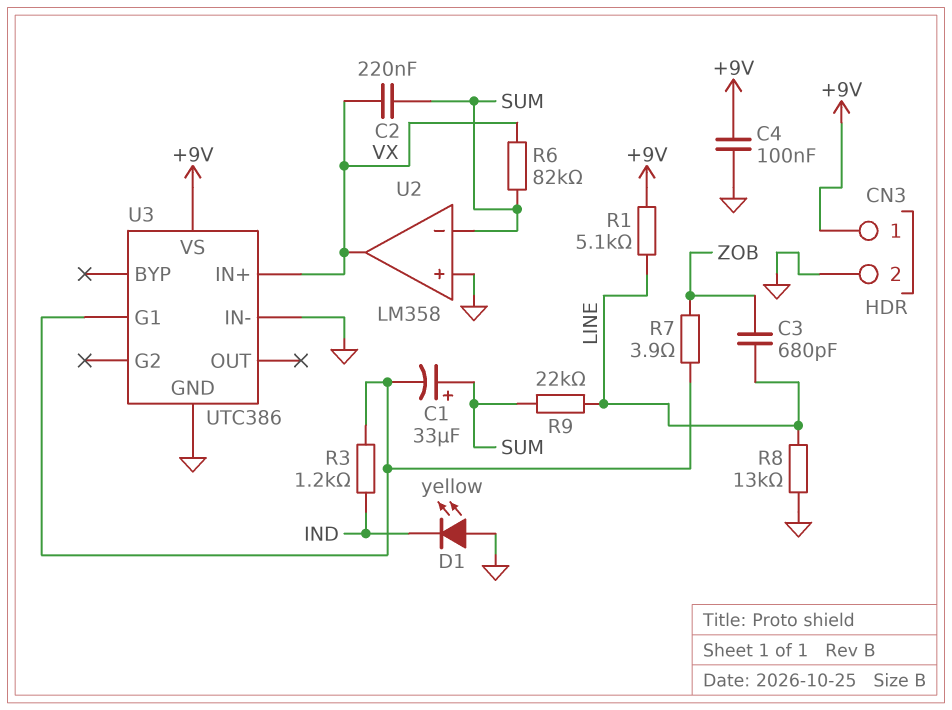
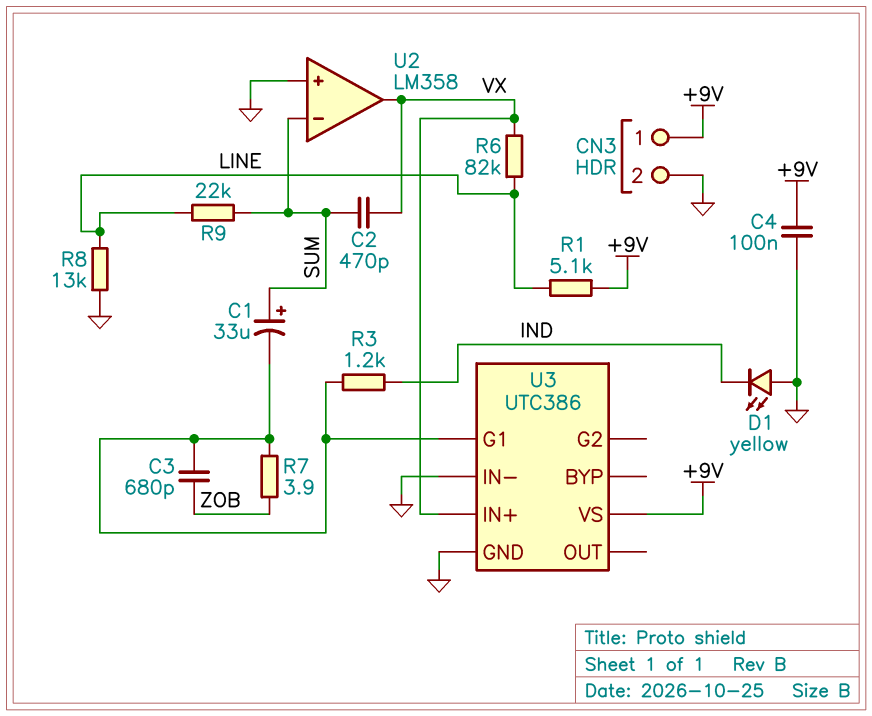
C2: 220nF (SUM, VX) -> 470pF (SUM, VX)
C3: 680pF (LINE, ZOB) -> 680pF (U3/G1, ZOB)
R6: 82k (SUM, VX) -> 82k (LINE, VX)

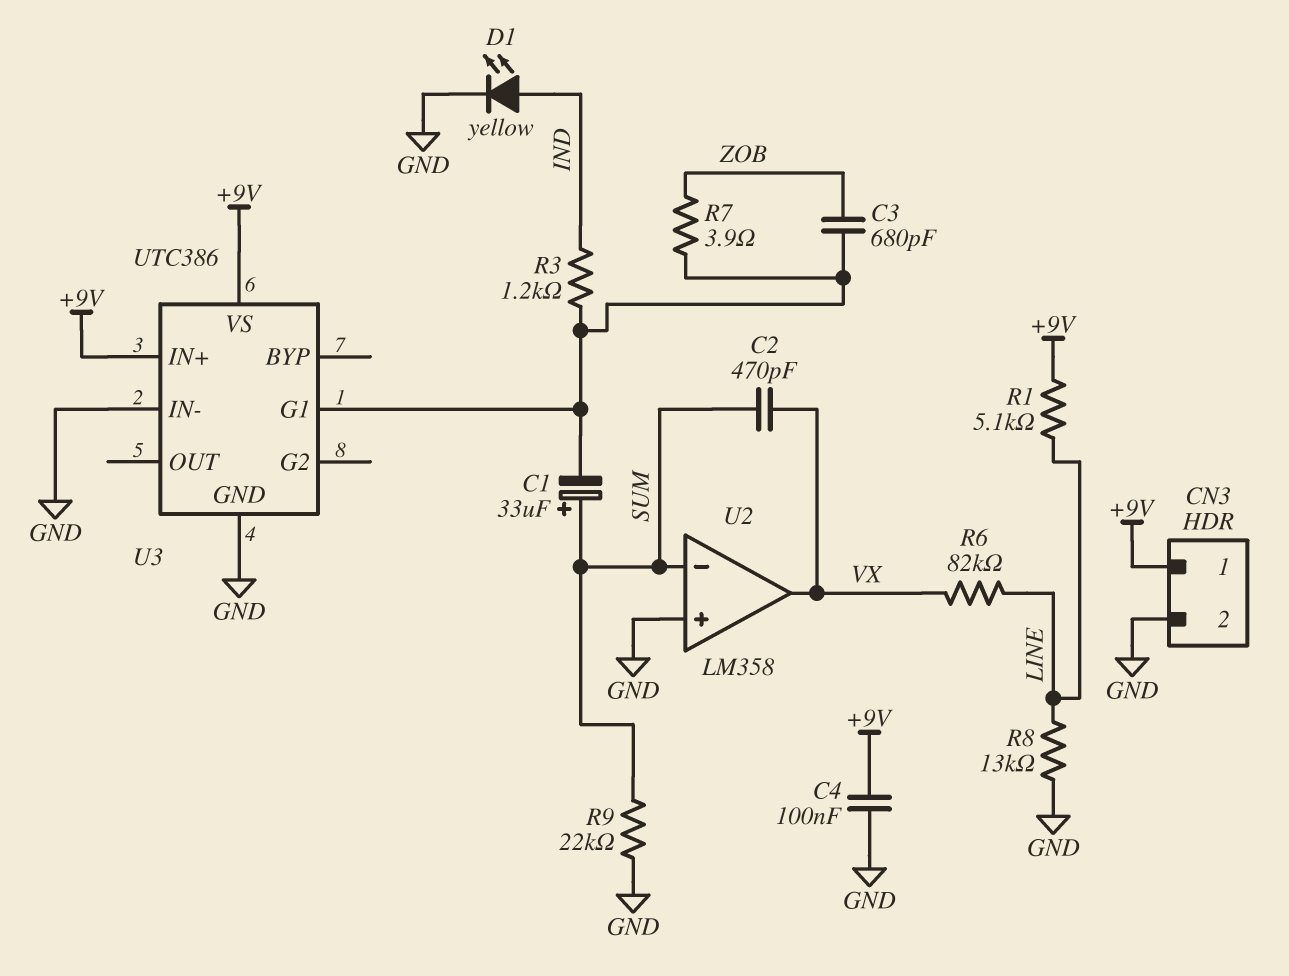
D1: LED yellow (A GND, K IND) -> LED yellow (A IND, K GND)
R9: 22k (LINE, SUM) -> 22k (GND, SUM)
U3 pin IN+: VX -> +9V

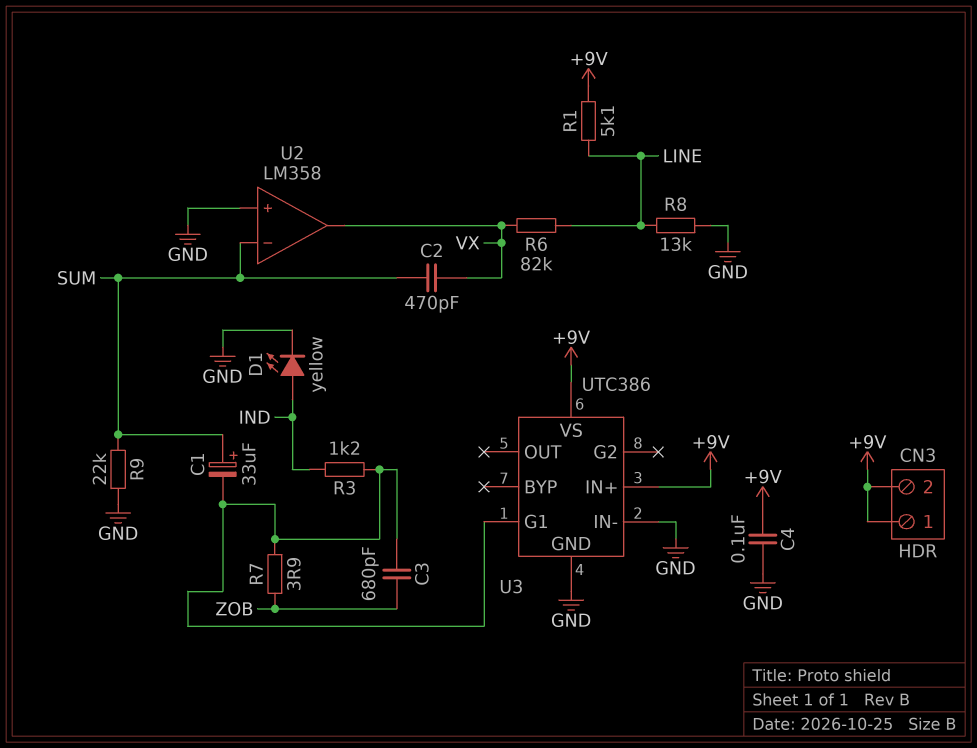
CN3 pin 2: GND -> +9V

